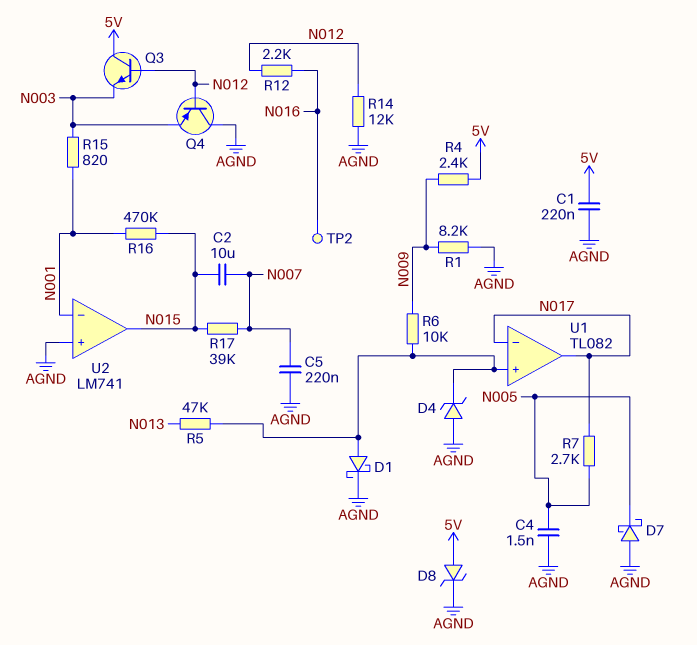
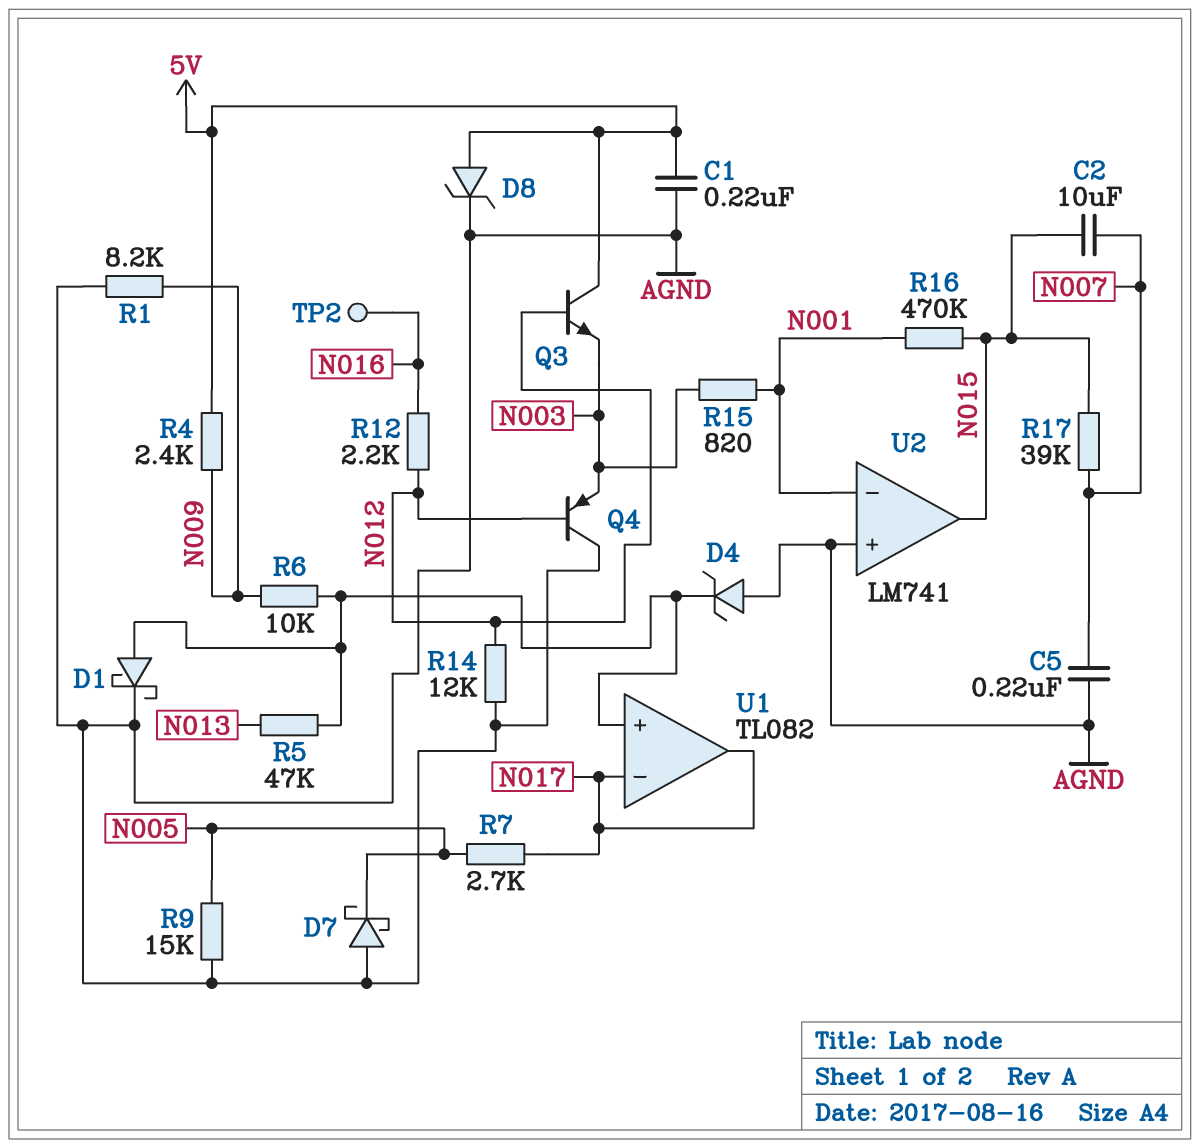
C4: 1.5nF (AGND, N005) -> none
R9: none -> 15k (AGND, N005)

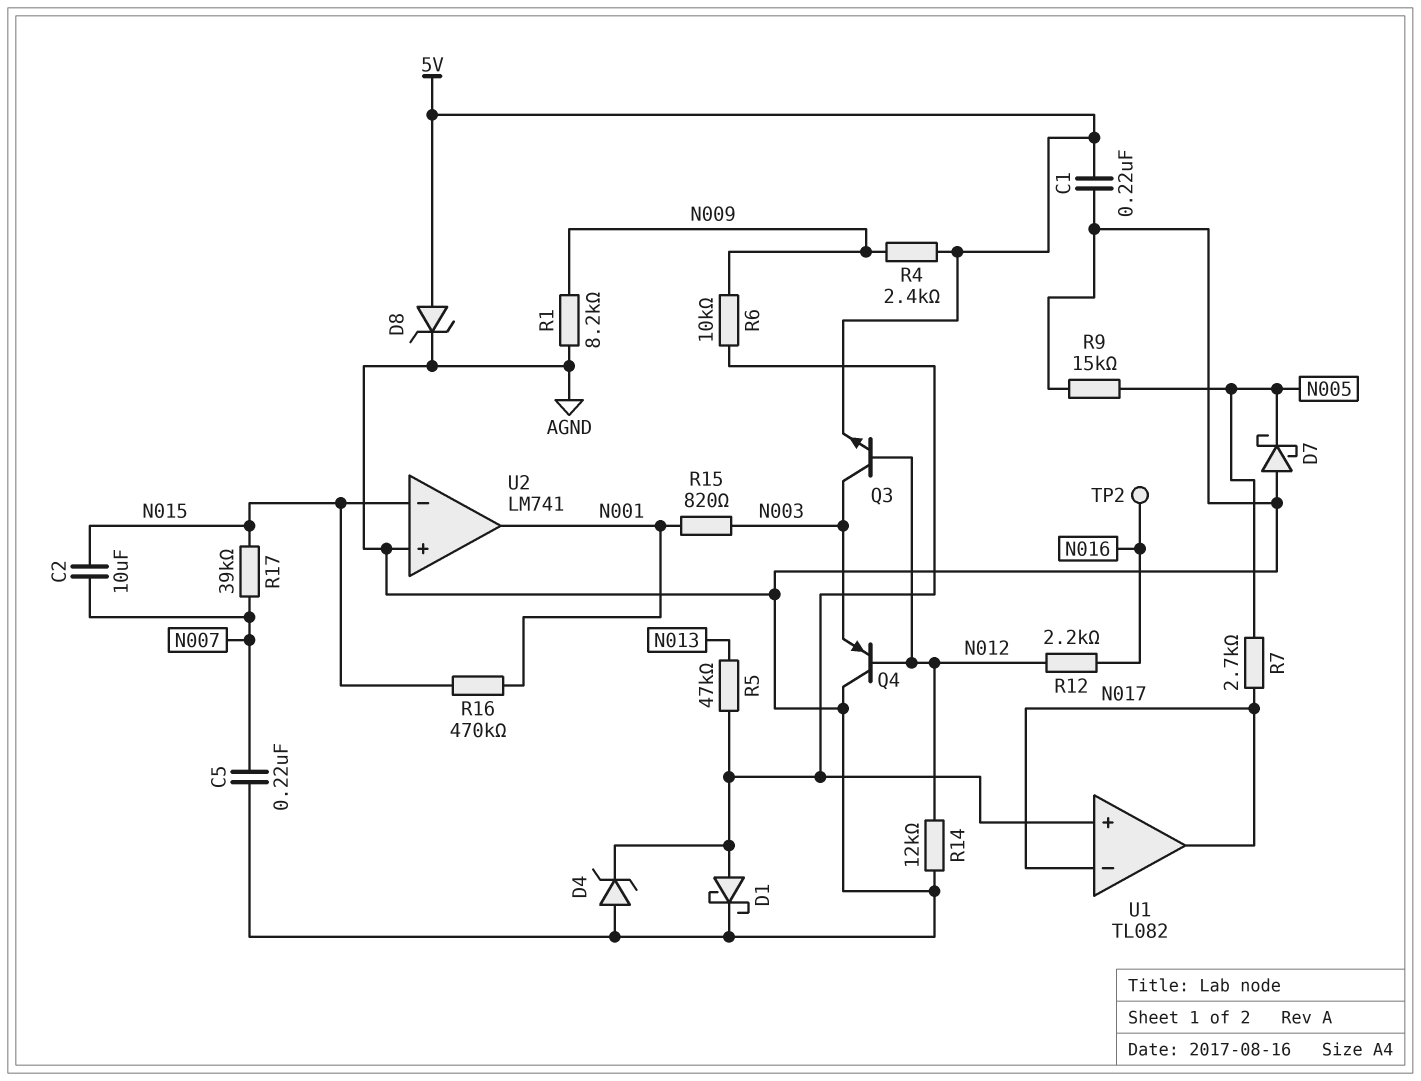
Q3: NPN (B N012, C 5V, E N003) -> NPN (B N012, C N003, E 5V)
U2 pin in-: N001 -> N015
U2 pin out: N015 -> N001

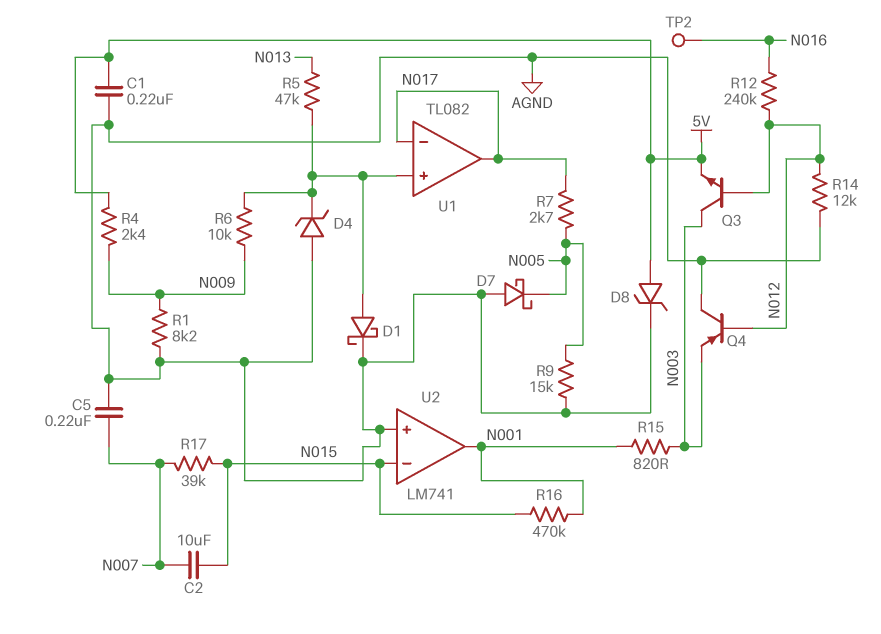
R12: 2.2k (N012, N016) -> 240k (N012, N016)

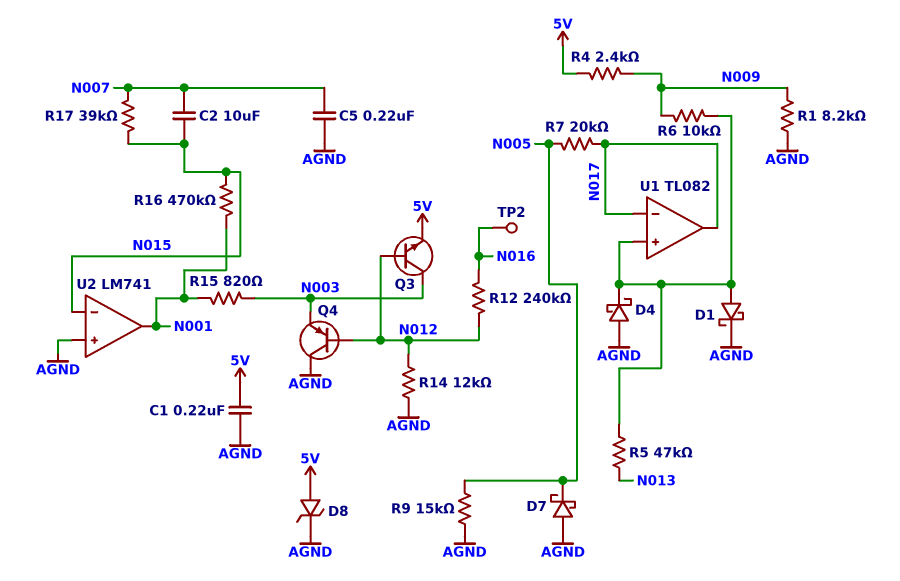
D4: zener (A AGND, K U1/in+) -> schottky (A AGND, K U1/in+)
R7: 2.7k (N005, N017) -> 20k (N005, N017)

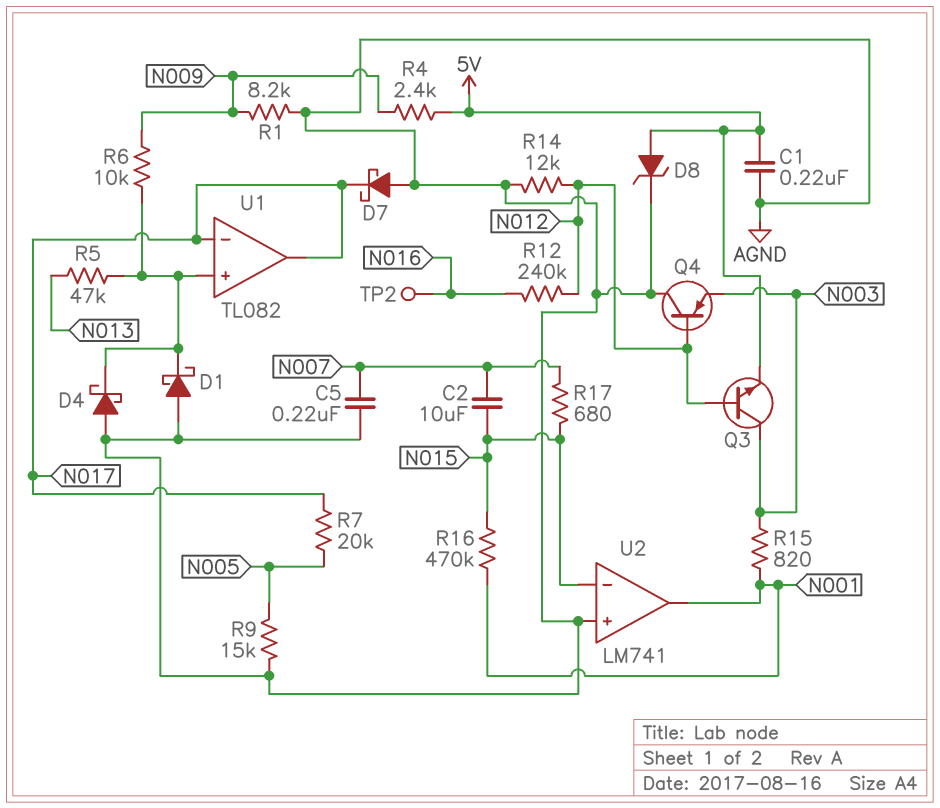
D1: schottky (A U1/in+, K AGND) -> schottky (A AGND, K U1/in+)
D7: schottky (A AGND, K N005) -> schottky (A AGND, K N017)
R17: 39k (N007, N015) -> 680 (N007, N015)

